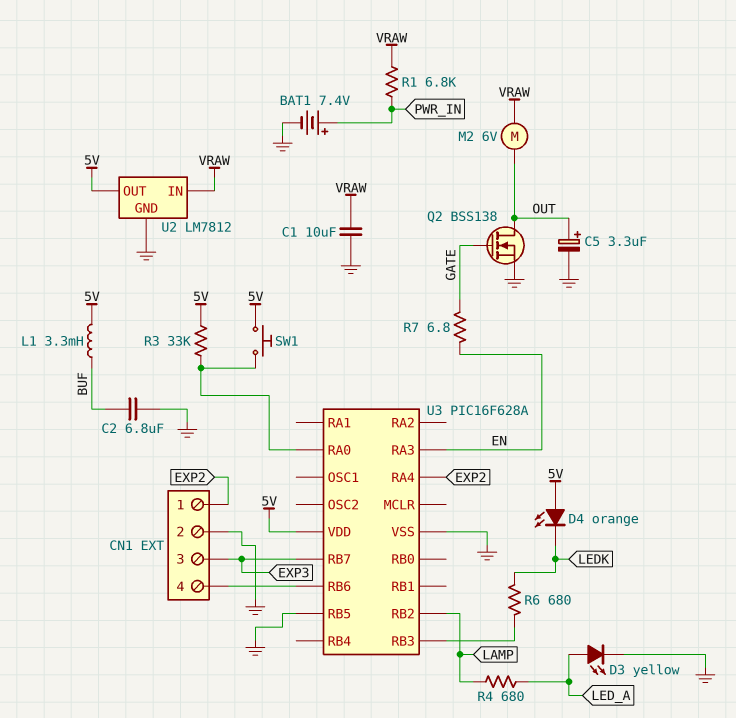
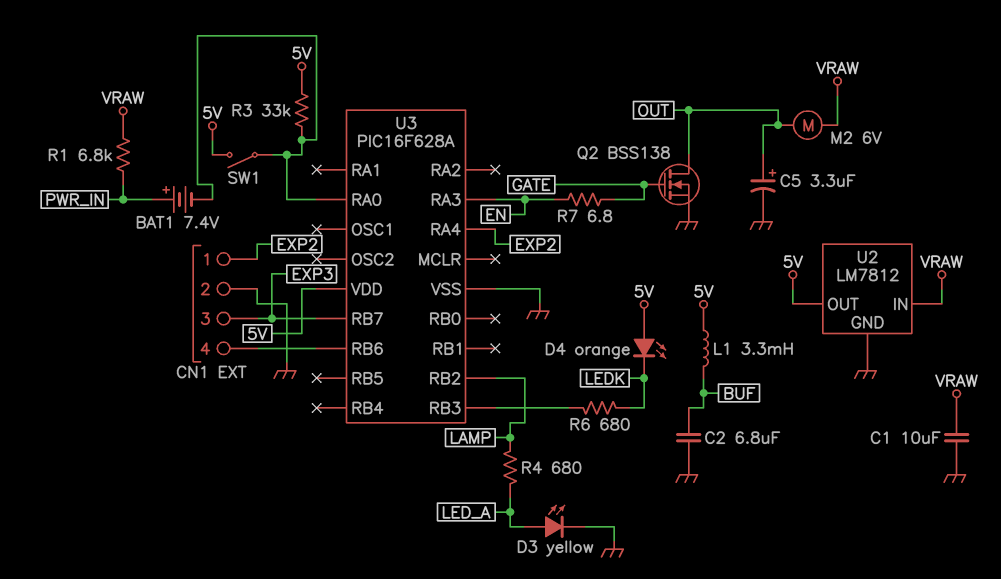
BAT1: 7.4V (plus PWR_IN, minus GND) -> 7.4V (plus PWR_IN, minus U3/RA0)
SW1: button (5V, U3/RA0) -> switch (5V, U3/RA0)
U3 pin RB5: GND -> none

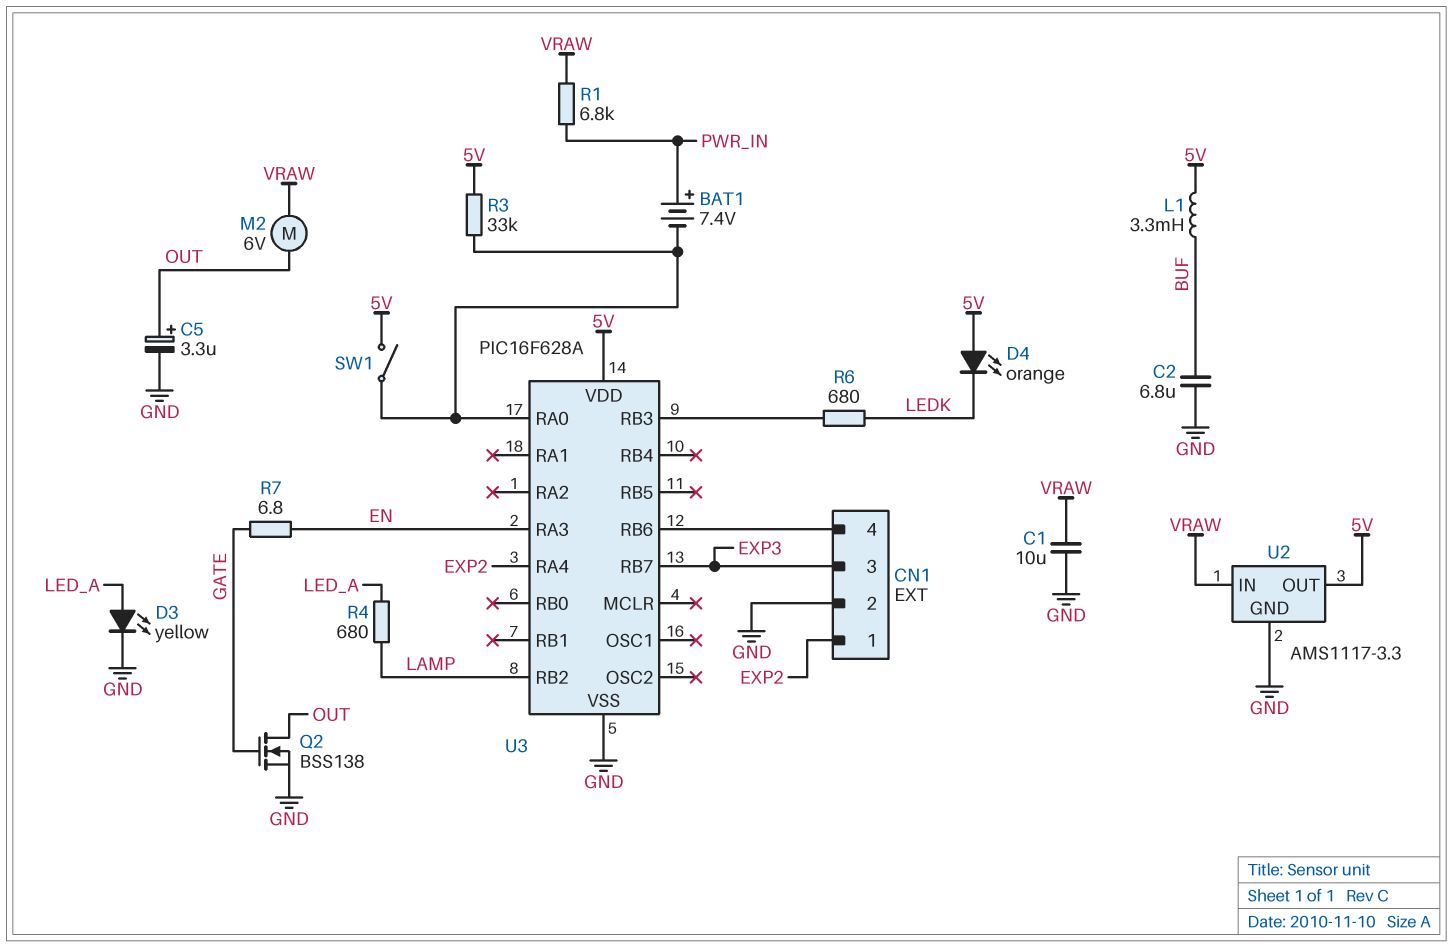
U2: LM7812 -> AMS1117-3.3

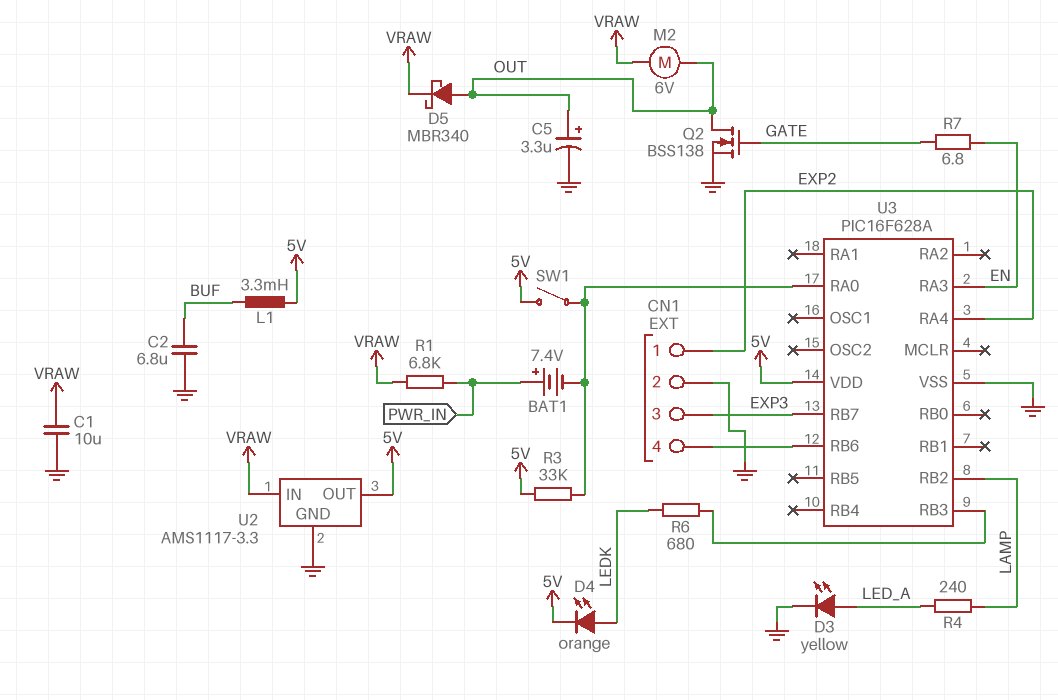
D4: LED orange (A 5V, K LEDK) -> LED orange (A LEDK, K 5V)
D5: none -> schottky MBR340 (A OUT, K VRAW)
R4: 680 (LAMP, LED_A) -> 240 (LAMP, LED_A)

